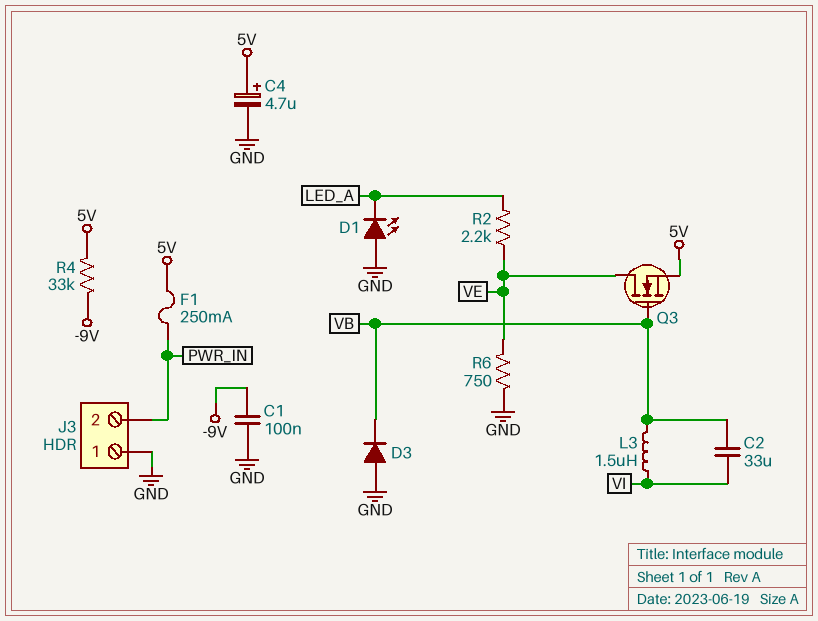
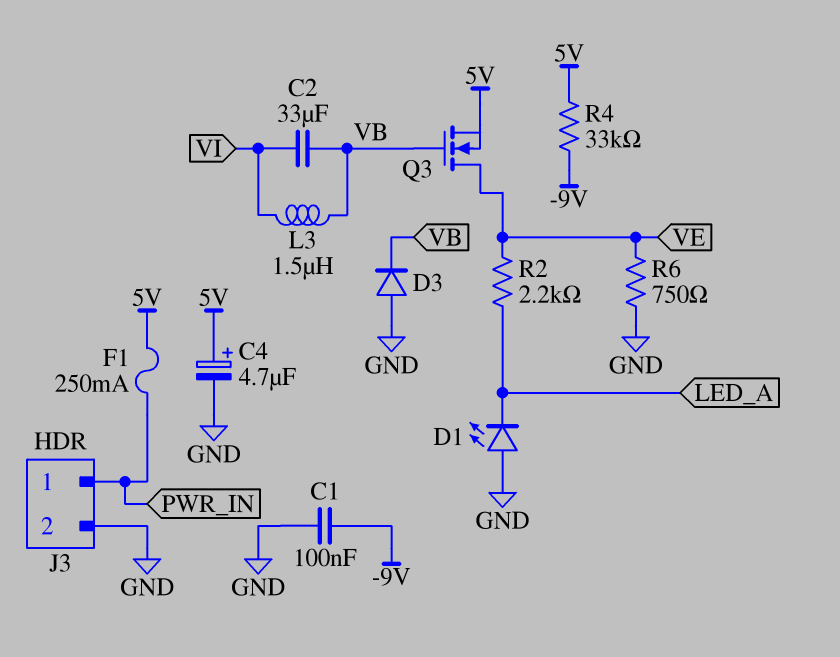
J3 pin 1: GND -> PWR_IN
J3 pin 2: PWR_IN -> GND

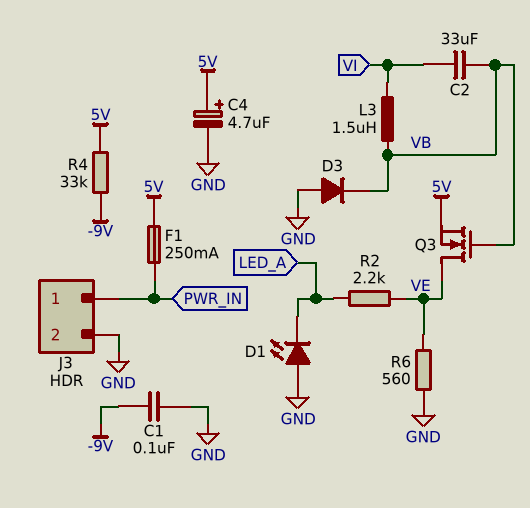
R6: 750 (GND, VE) -> 560 (GND, VE)

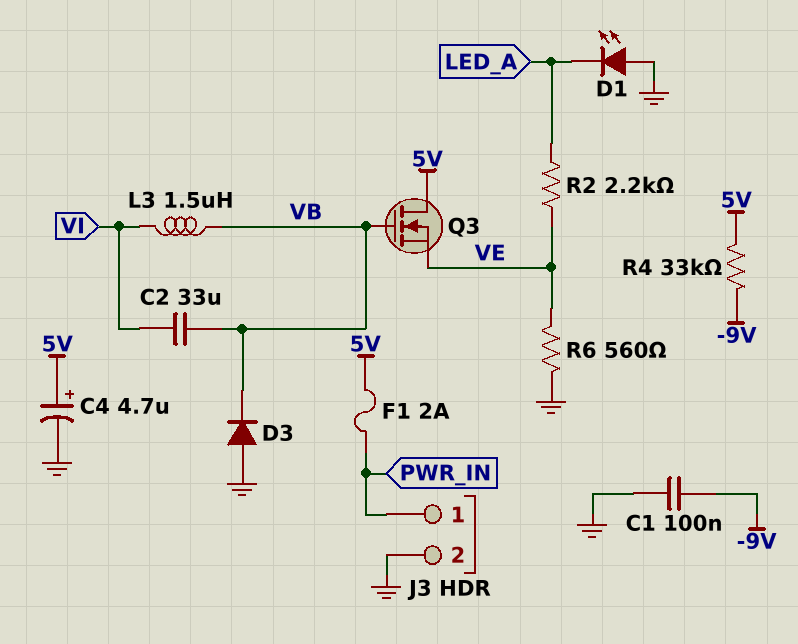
F1: 250mA (5V, PWR_IN) -> 2A (5V, PWR_IN)
Q3: NMOS (G VB, D VE, S 5V) -> NMOS (G VB, D 5V, S VE)

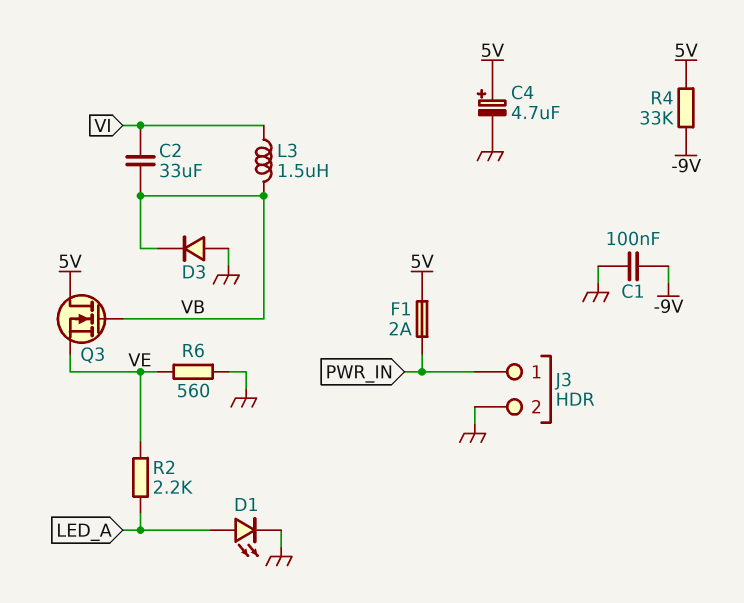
D1: LED (A GND, K LED_A) -> LED (A LED_A, K GND)

